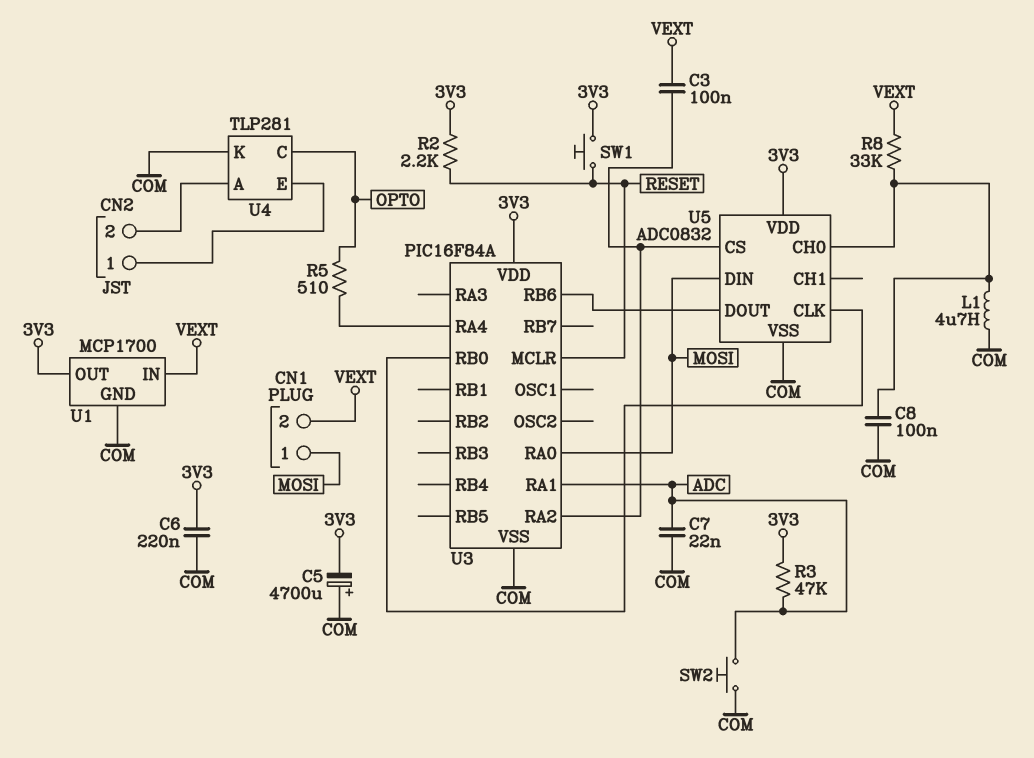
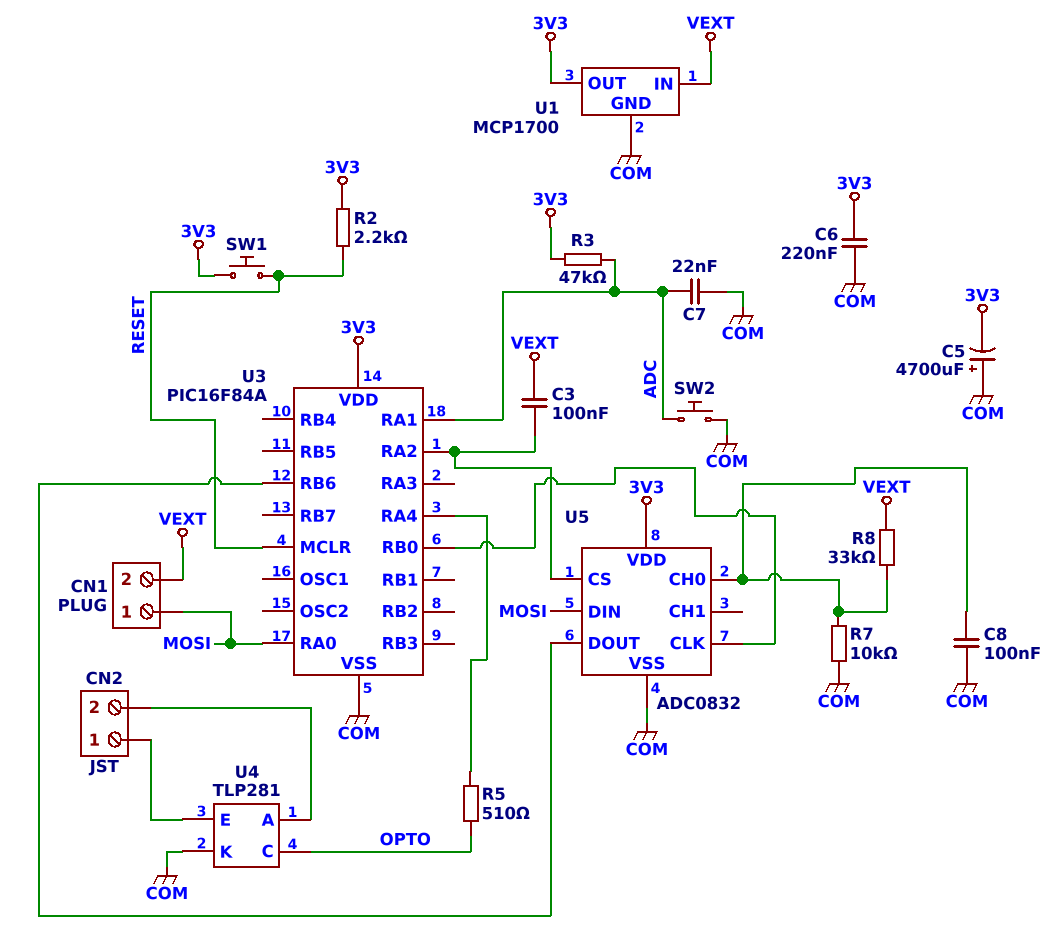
L1: 4.7uH (COM, U5/CH0) -> none
R7: none -> 10k (COM, U5/CH0)

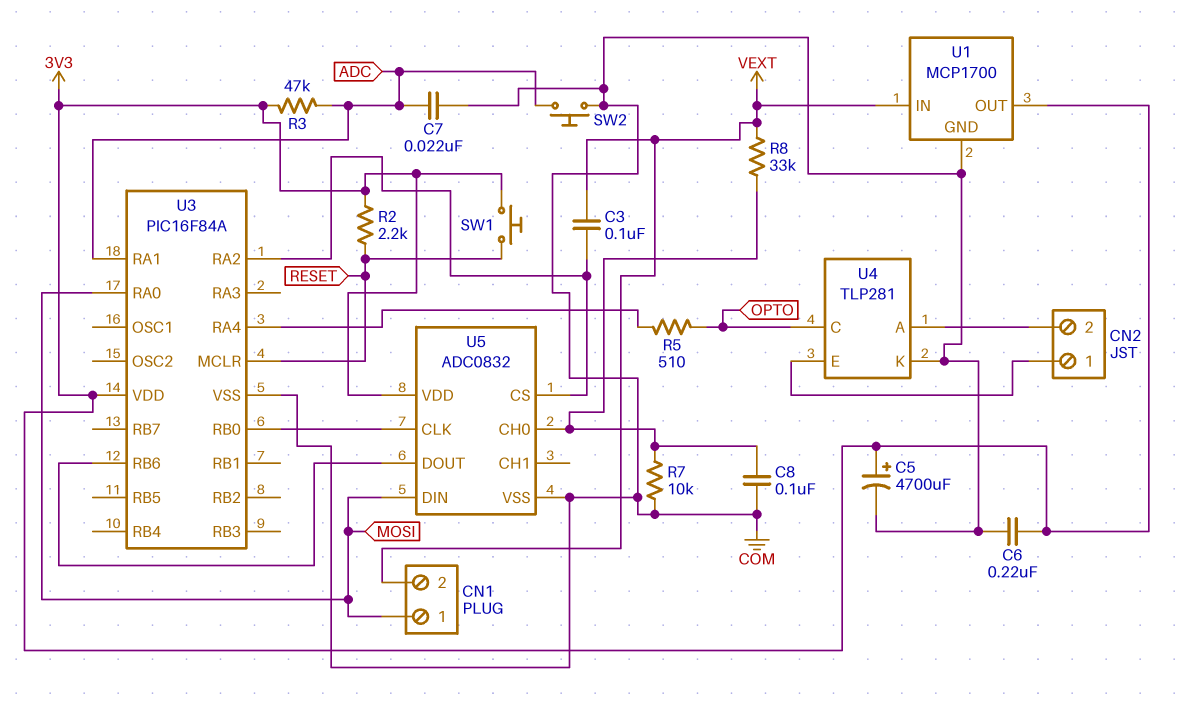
C5: 4700uF (plus COM, minus 3V3) -> 4700uF (plus 3V3, minus COM)

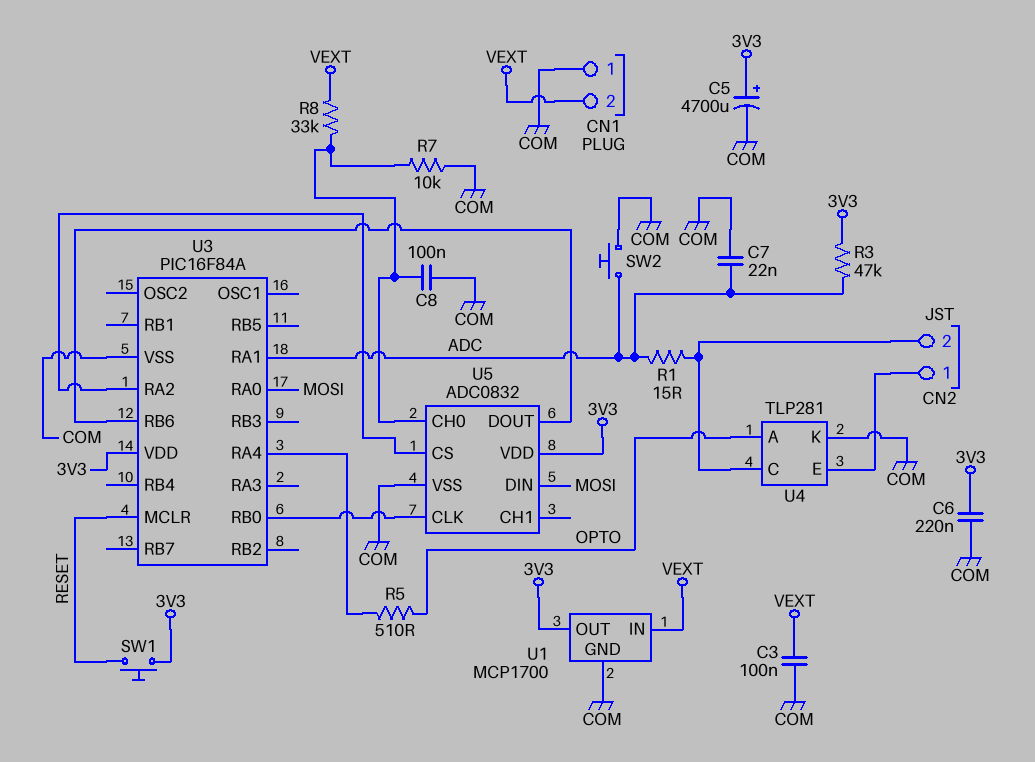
C3: 100nF (U3/RA2, VEXT) -> 100nF (COM, VEXT)
CN1 pin 1: MOSI -> COM
R1: none -> 15 (ADC, CN2/2)
R2: 2.2k (3V3, RESET) -> none
U4 pin A: CN2/2 -> OPTO
U4 pin C: OPTO -> CN2/2

